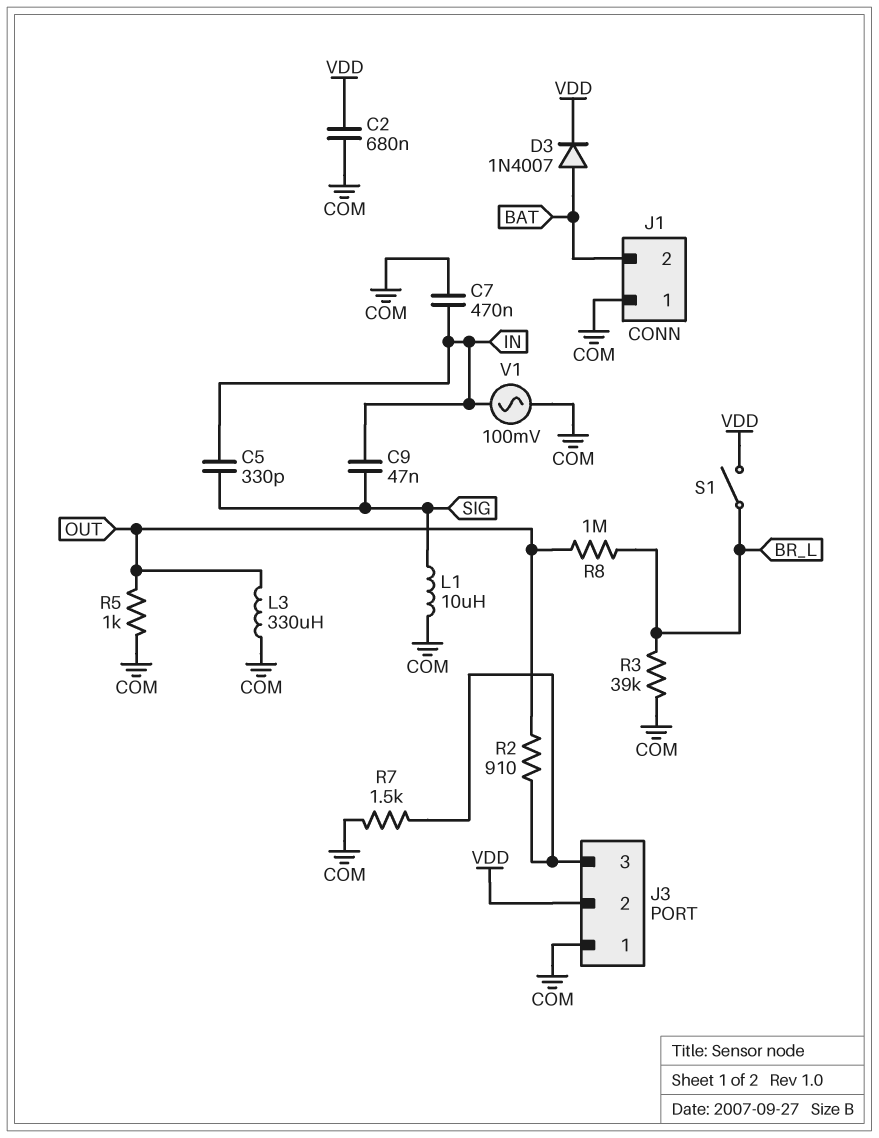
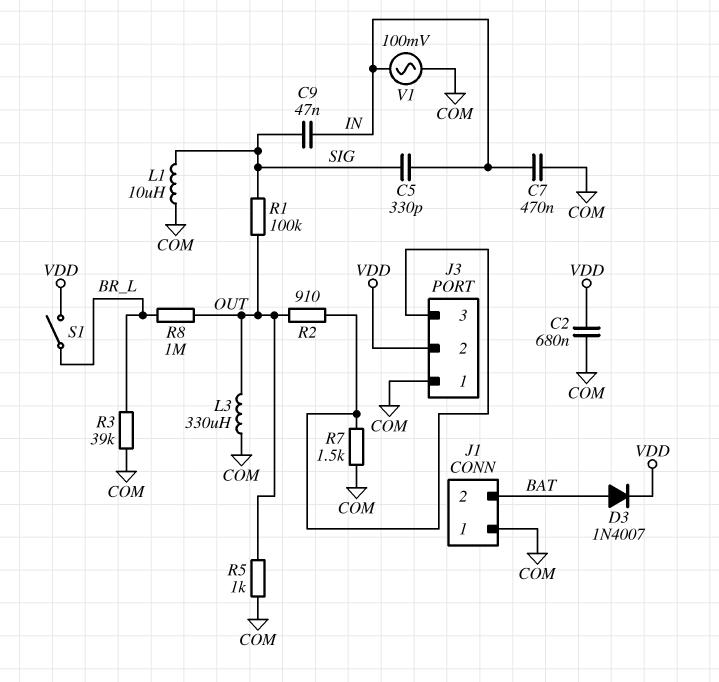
R1: none -> 100k (OUT, SIG)

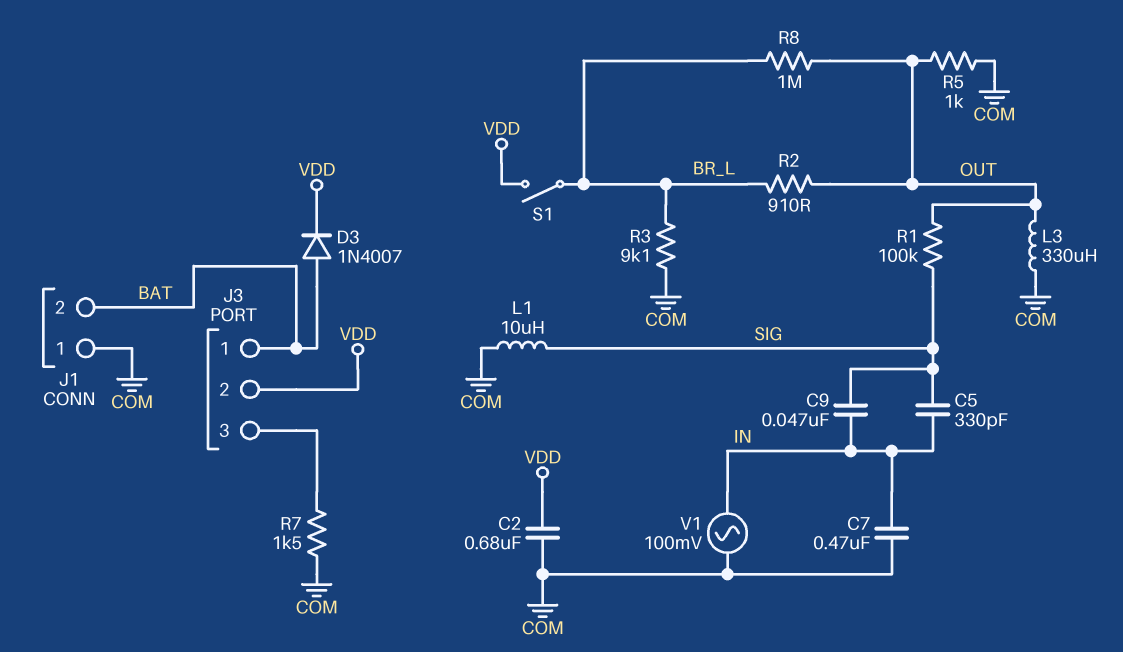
J3 pin 1: COM -> BAT
R2: 910 (J3/3, OUT) -> 910 (BR_L, OUT)
R3: 39k (BR_L, COM) -> 9.1k (BR_L, COM)

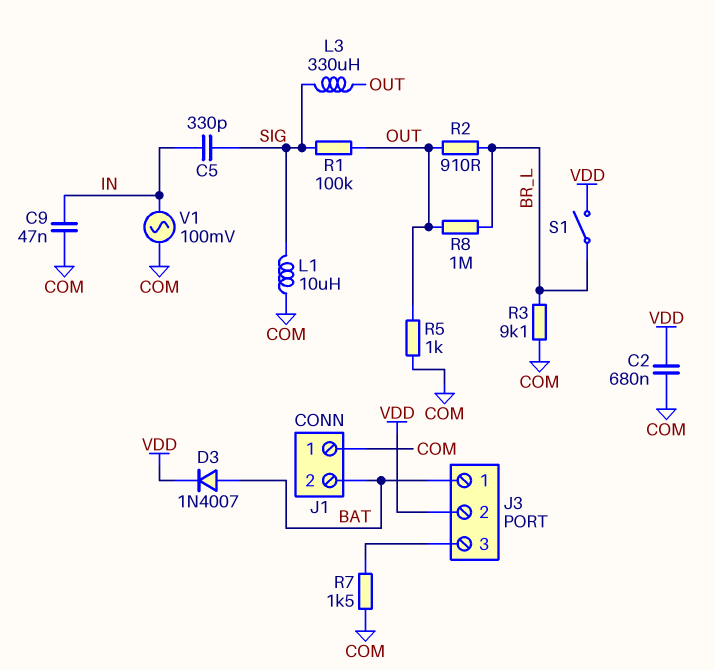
C7: 470nF (COM, IN) -> none
C9: 47nF (IN, SIG) -> 47nF (COM, IN)
L3: 330uH (COM, OUT) -> 330uH (OUT, SIG)

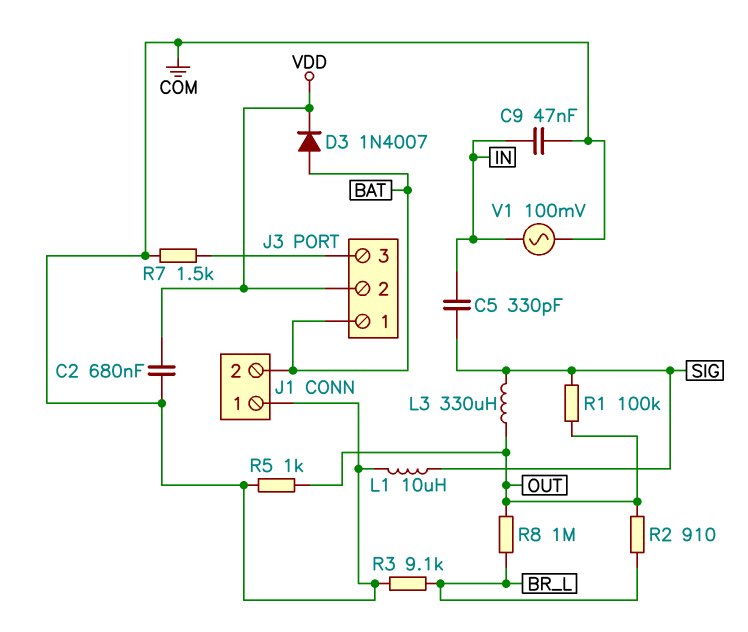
S1: switch (BR_L, VDD) -> none

